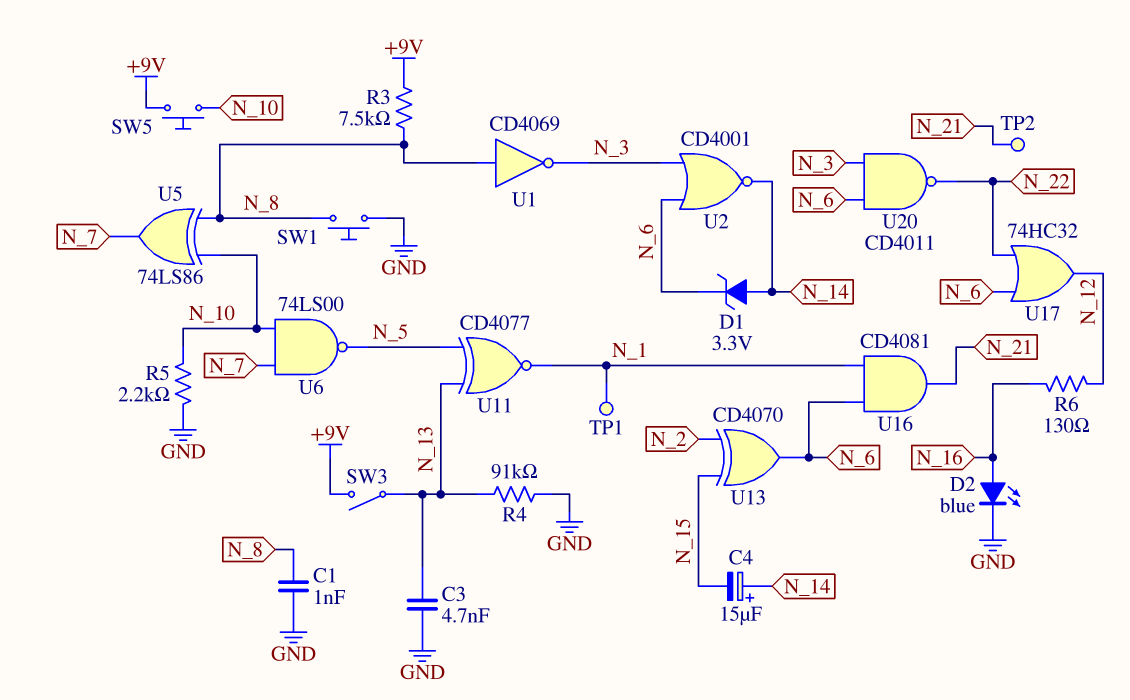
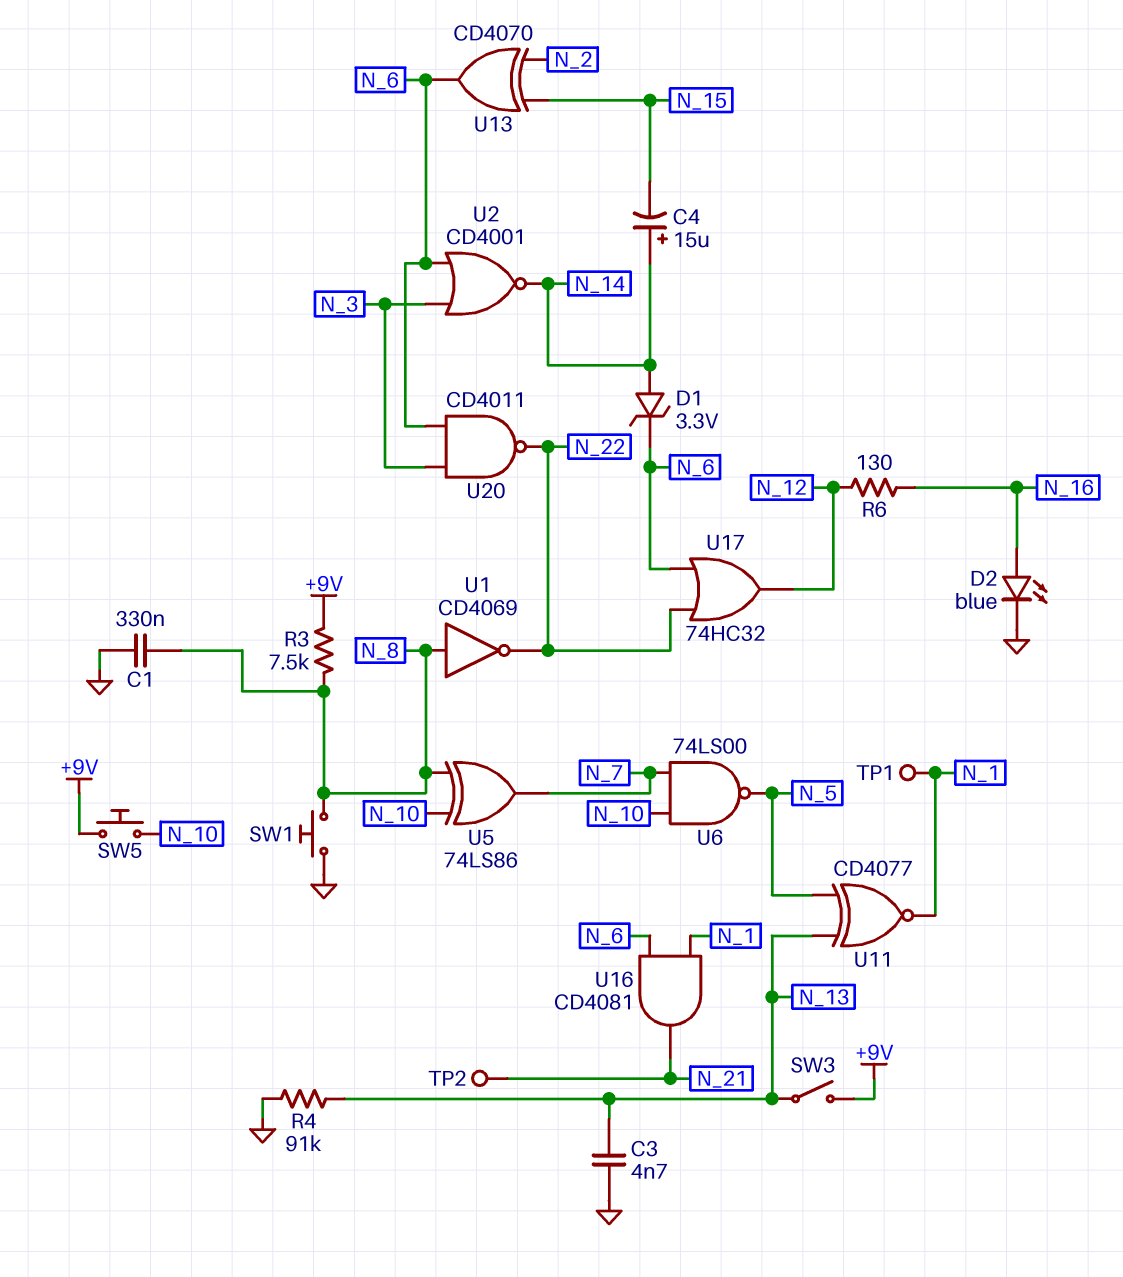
C1: 1nF (GND, N_8) -> 330nF (GND, N_8)
R5: 2.2k (GND, N_10) -> none
U1: NOT CD4069 (in N_8, out N_3) -> NOT CD4069 (in N_8, out N_22)

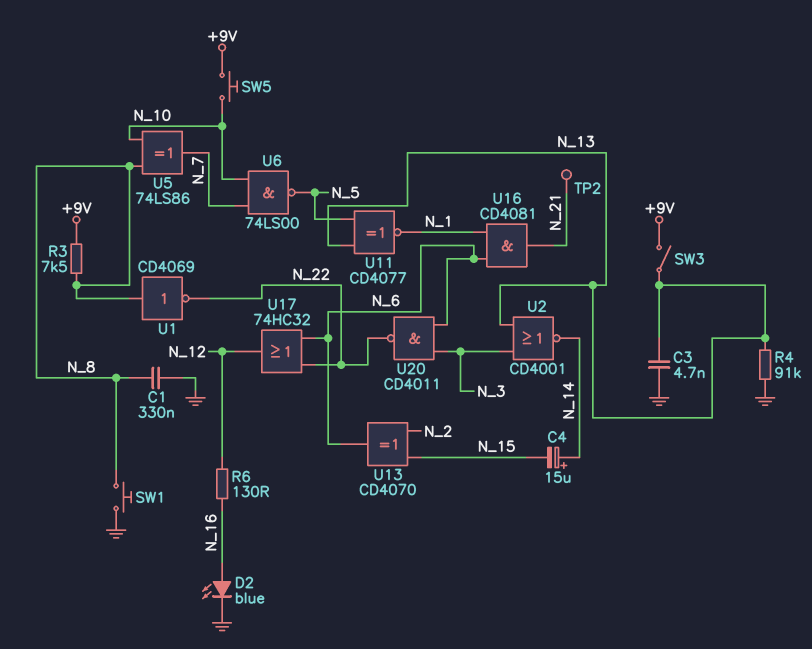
D1: zener 3.3V (A N_14, K N_6) -> none
TP1: test point (N_1) -> none
U2: NOR CD4001 (in N_3, in N_6, out N_14) -> NOR CD4001 (in N_3, in N_13, out N_14)

